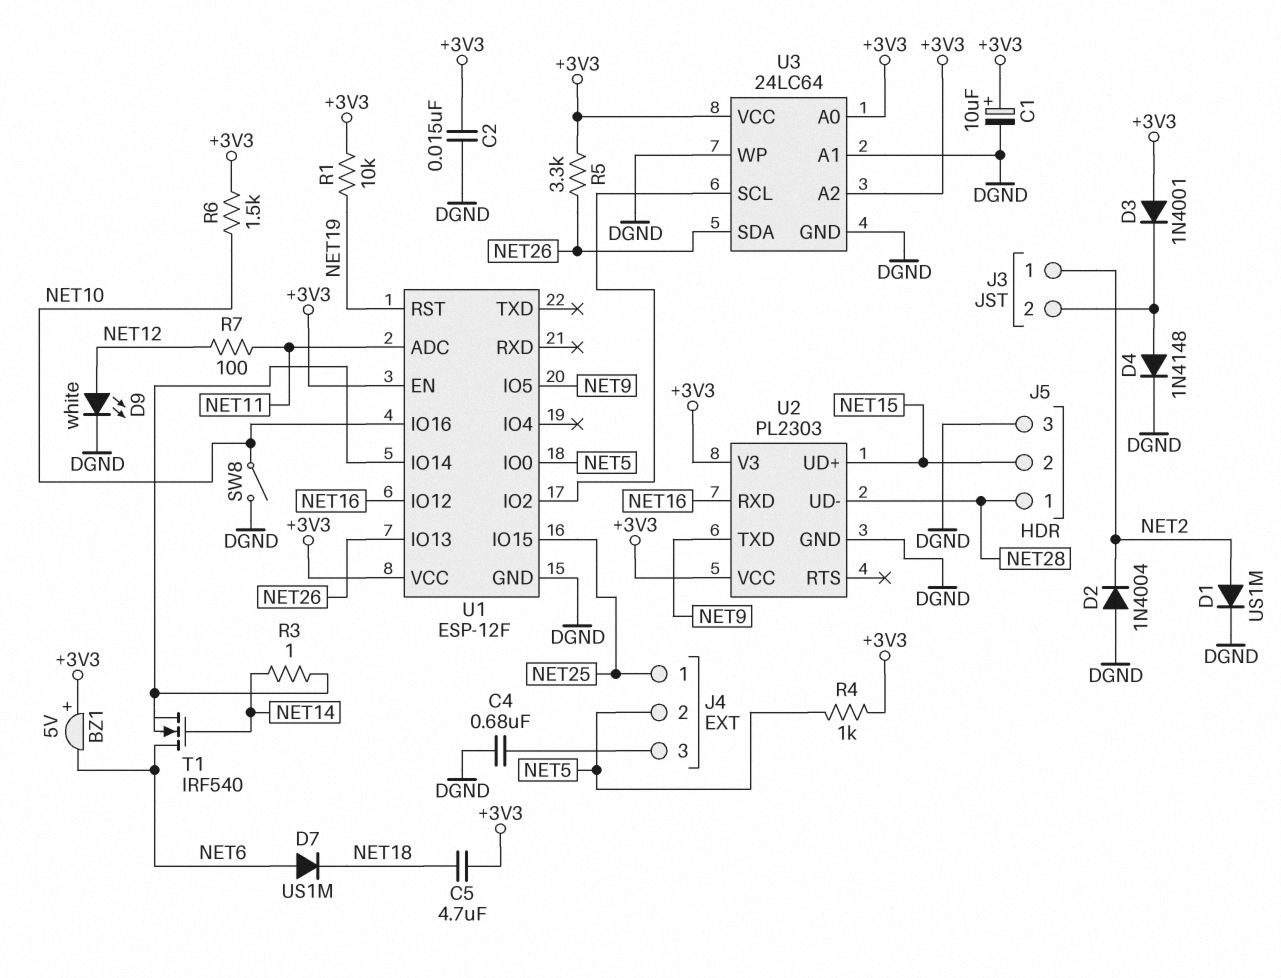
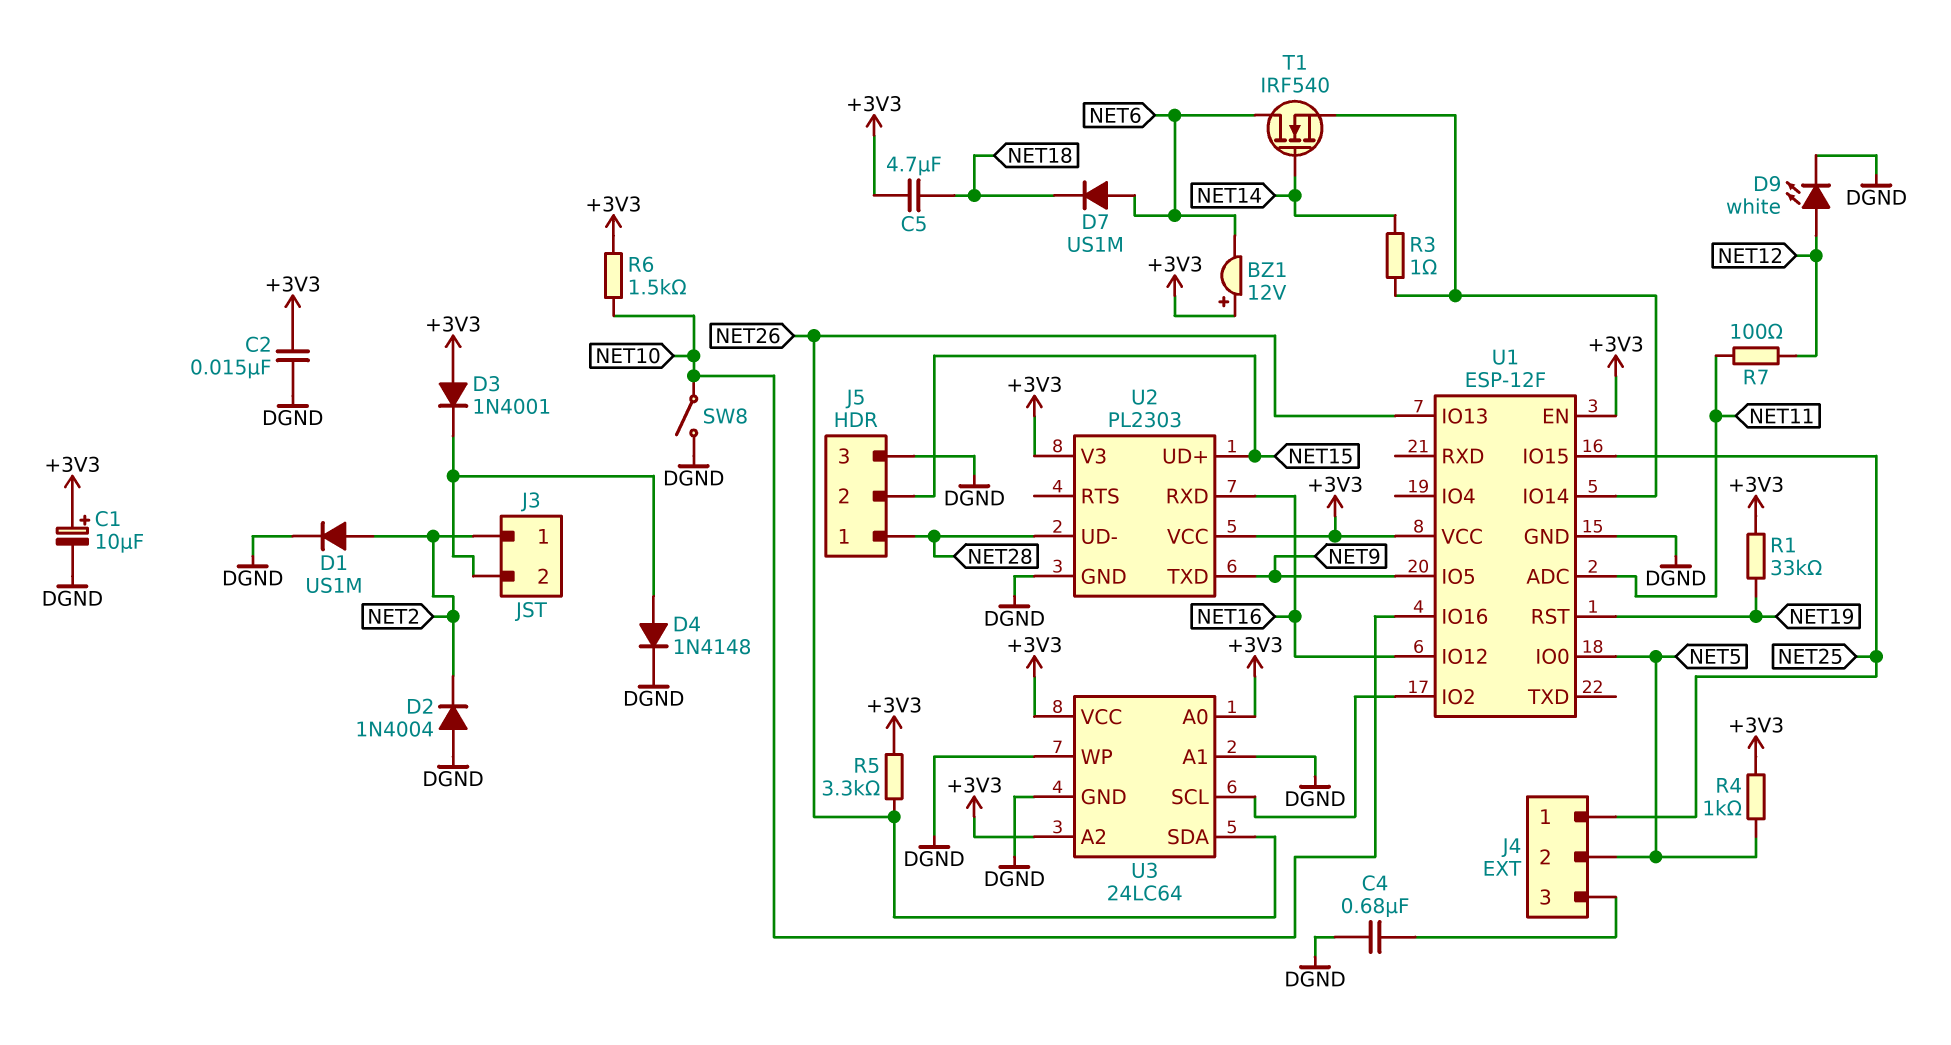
BZ1: buzzer 5V (plus +3V3, minus NET6) -> buzzer 12V (plus +3V3, minus NET6)
R1: 10k (+3V3, NET19) -> 33k (+3V3, NET19)

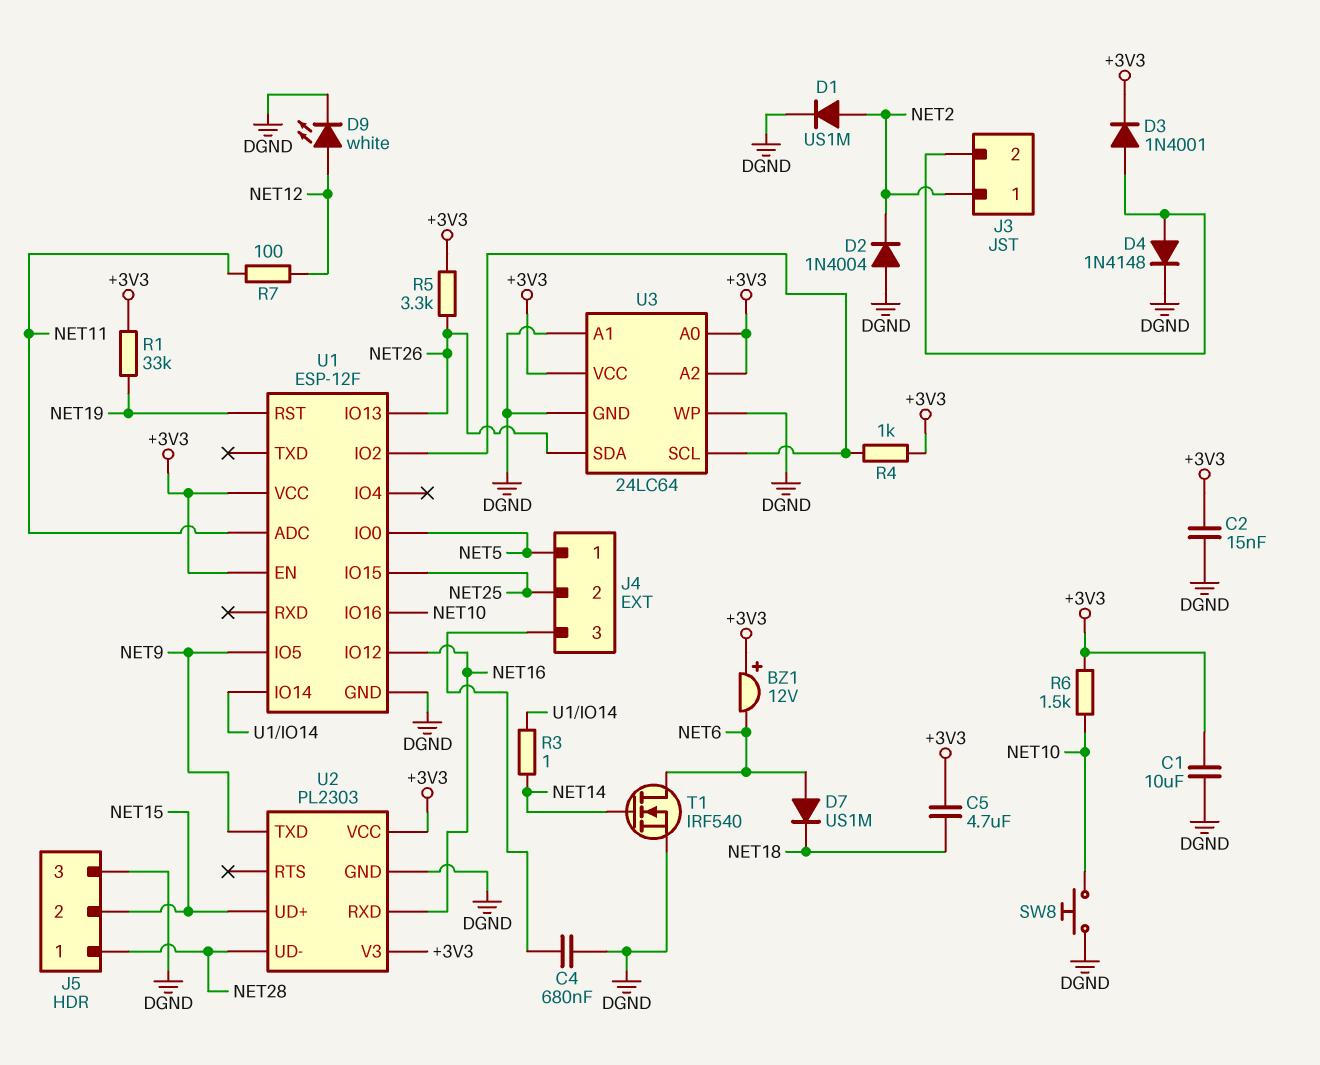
C1: 10uF (plus +3V3, minus DGND) -> 10uF (+3V3, DGND)
D3: diode 1N4001 (A +3V3, K J3/2) -> diode 1N4001 (A J3/2, K +3V3)
J4 pin 1: NET25 -> NET5
J4 pin 2: NET5 -> NET25
R4: 1k (+3V3, NET5) -> 1k (+3V3, U1/IO2)
SW8: switch (DGND, NET10) -> button (DGND, NET10)
T1: NMOS IRF540 (G NET14, D NET6, S U1/IO14) -> NMOS IRF540 (G NET14, D NET6, S DGND)

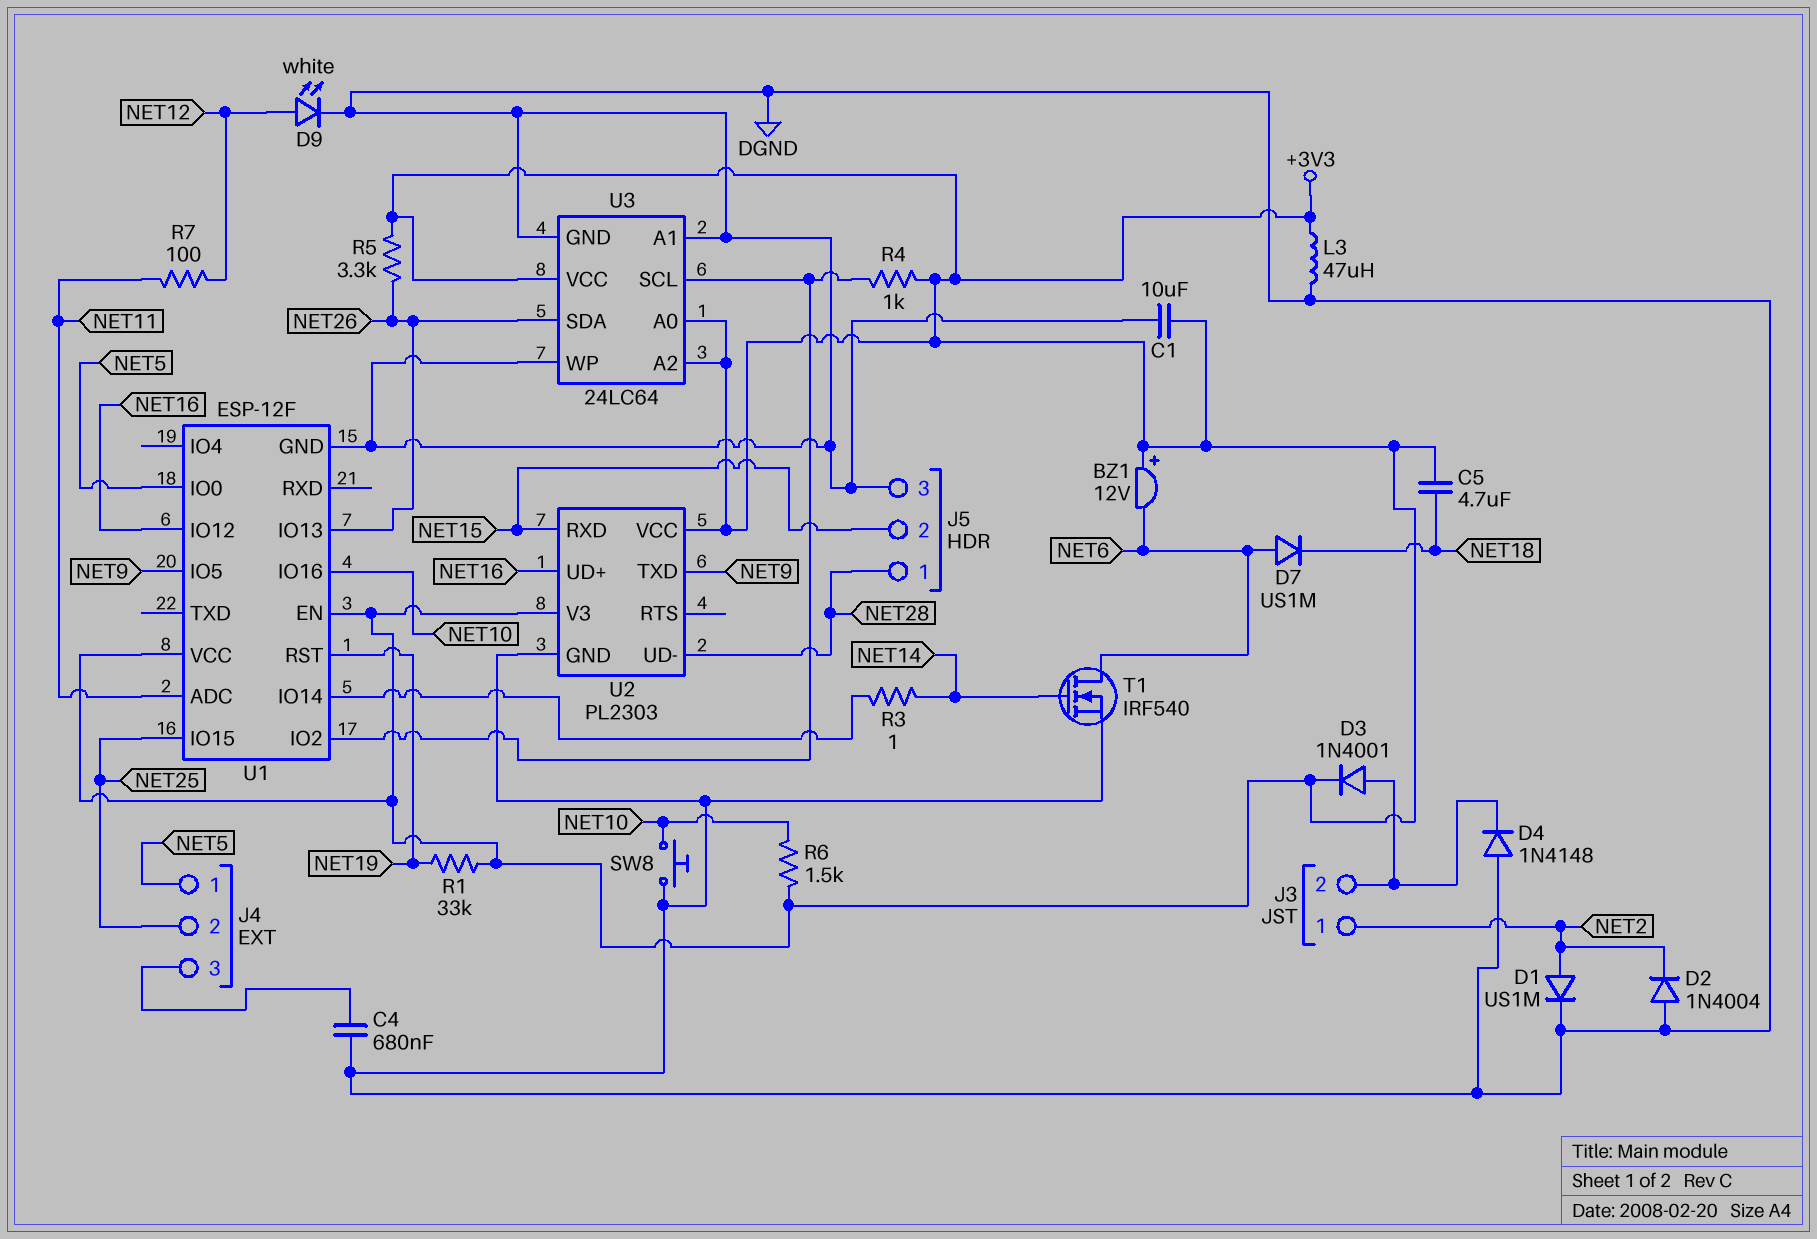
C2: 15nF (+3V3, DGND) -> none
D4: diode 1N4148 (A J3/2, K DGND) -> diode 1N4148 (A DGND, K J3/2)
L3: none -> 47uH (+3V3, DGND)
U2 pin RXD: NET16 -> NET15
U2 pin UD+: NET15 -> NET16

